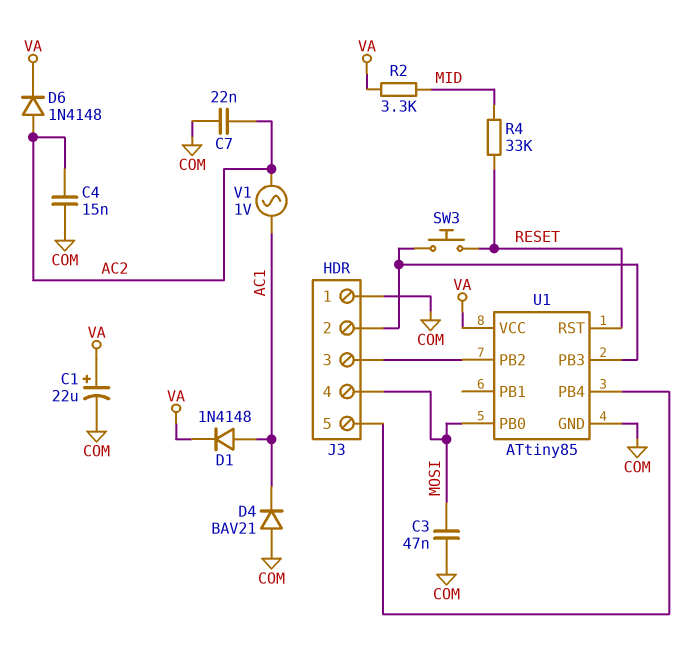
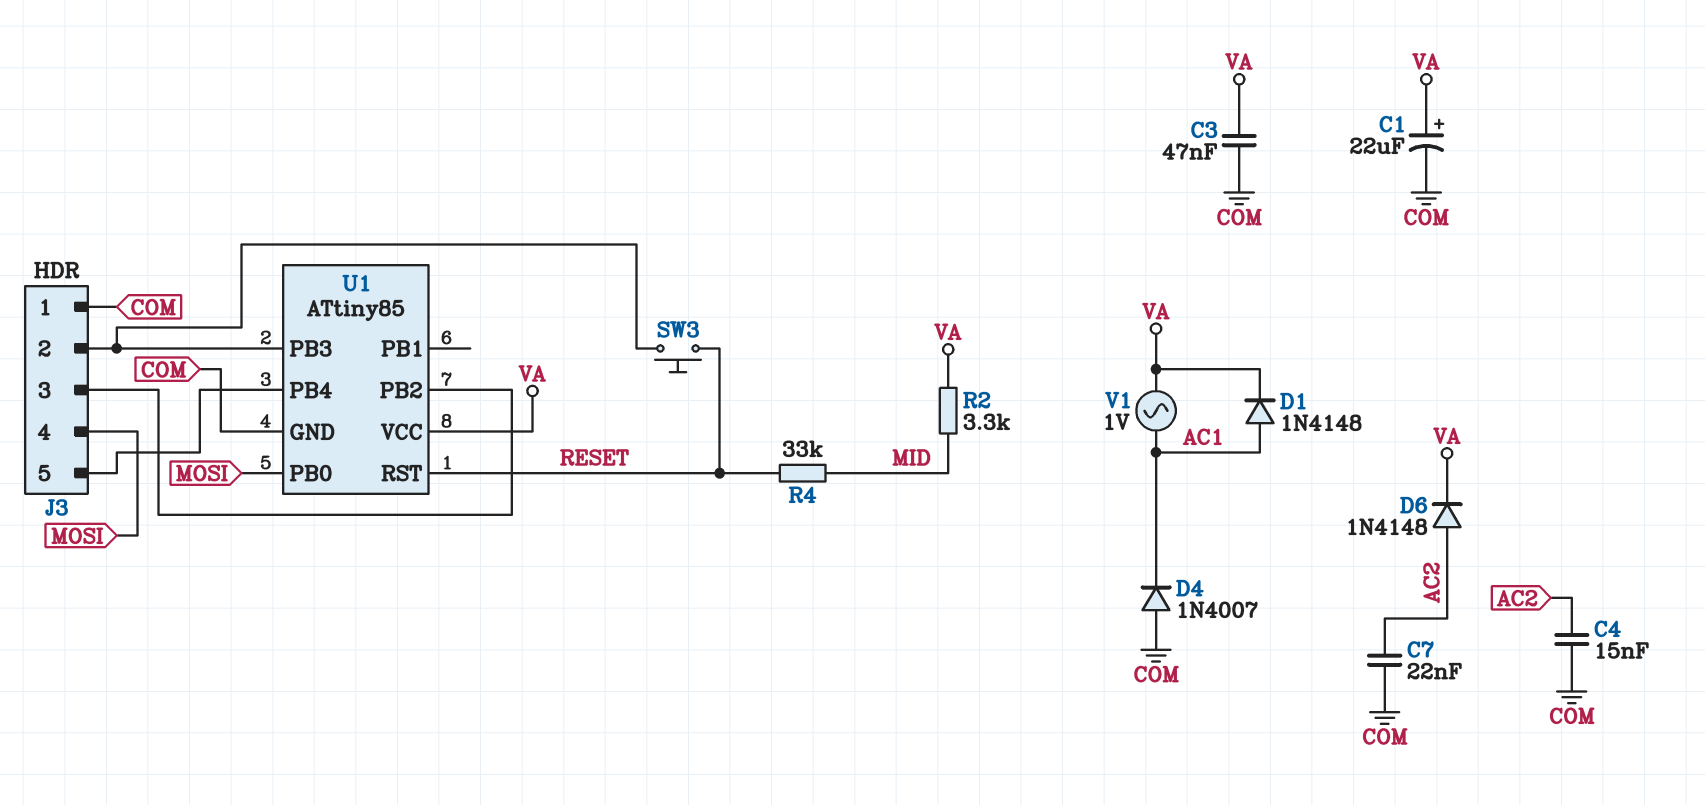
C3: 47nF (COM, MOSI) -> 47nF (COM, VA)
D4: diode BAV21 (A COM, K AC1) -> diode 1N4007 (A COM, K AC1)
V1: AC 1V (AC1, AC2) -> AC 1V (AC1, VA)

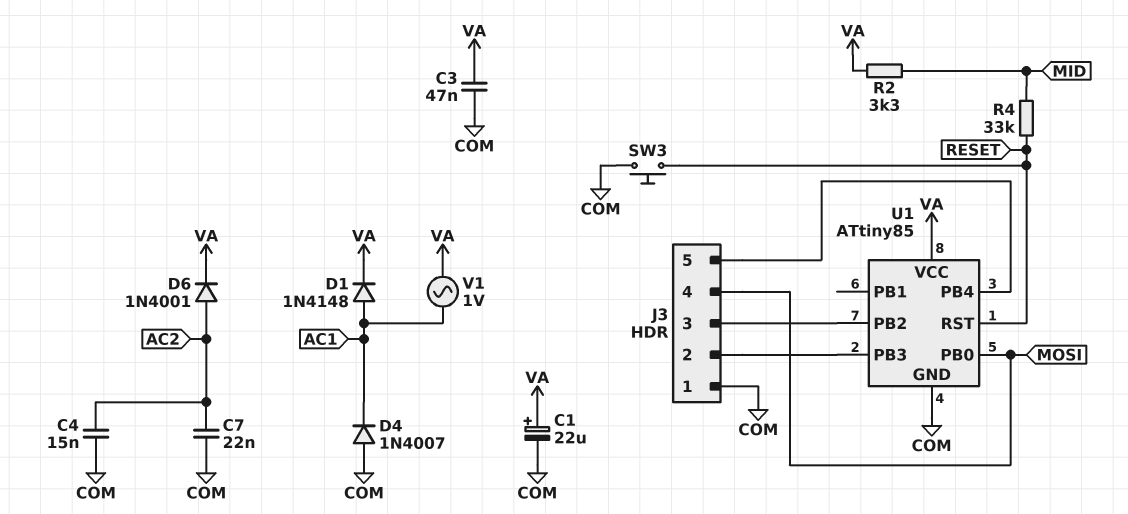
D6: diode 1N4148 (A AC2, K VA) -> diode 1N4001 (A AC2, K VA)
SW3: button (J3/2, RESET) -> button (COM, RESET)

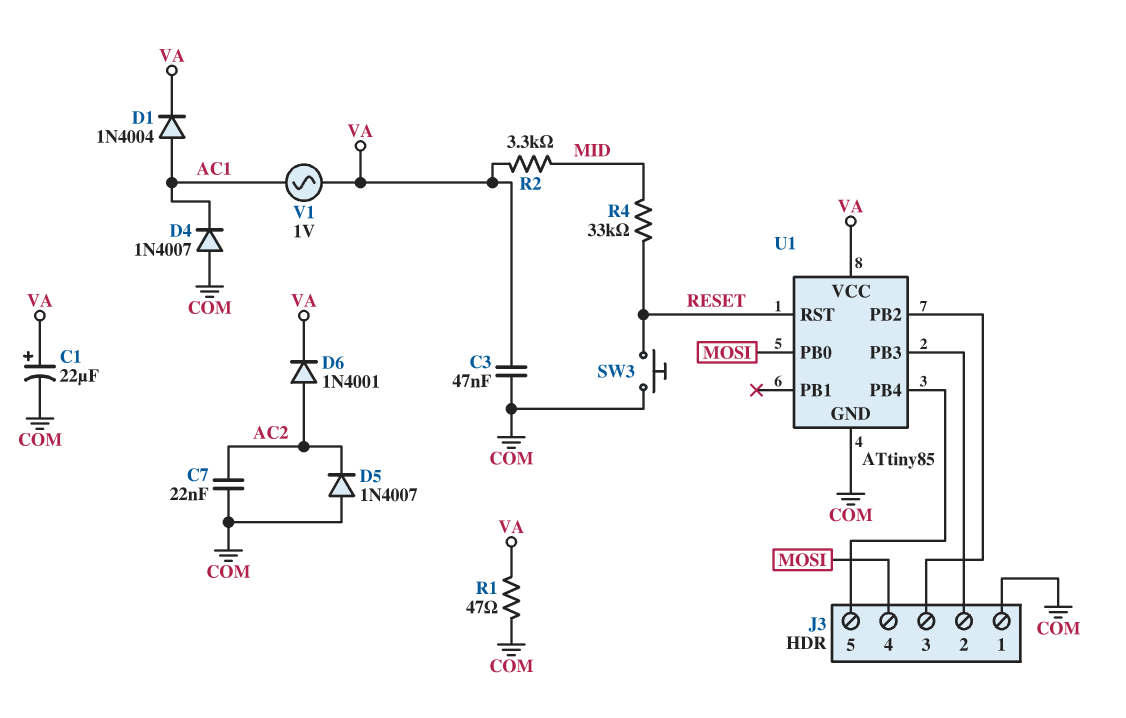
C4: 15nF (AC2, COM) -> none
D1: diode 1N4148 (A AC1, K VA) -> diode 1N4004 (A AC1, K VA)
D5: none -> diode 1N4007 (A COM, K AC2)
R1: none -> 47 (COM, VA)

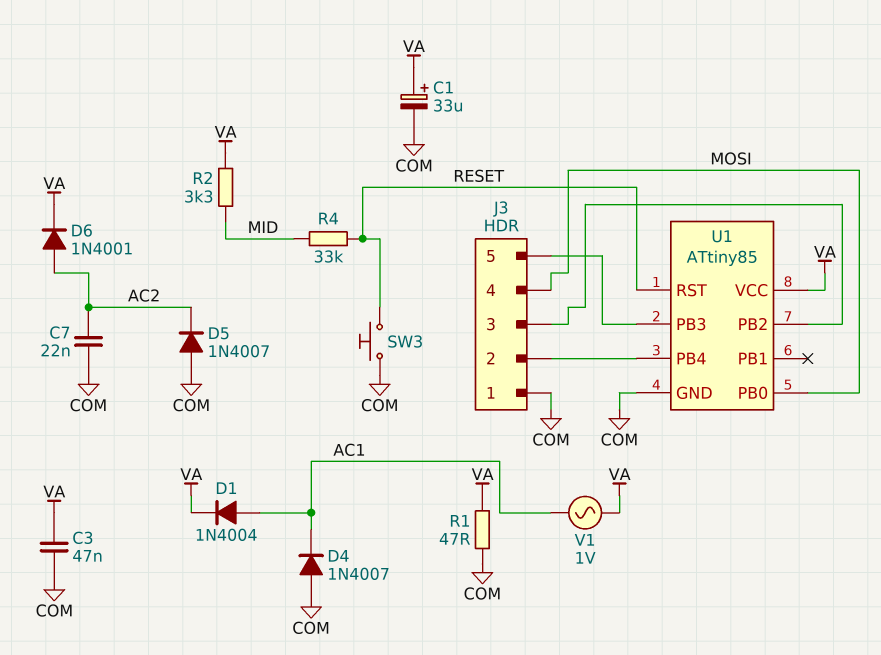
C1: 22uF (plus VA, minus COM) -> 33uF (plus VA, minus COM)
U1 pin PB3: J3/2 -> J3/5
U1 pin PB4: J3/5 -> J3/2

